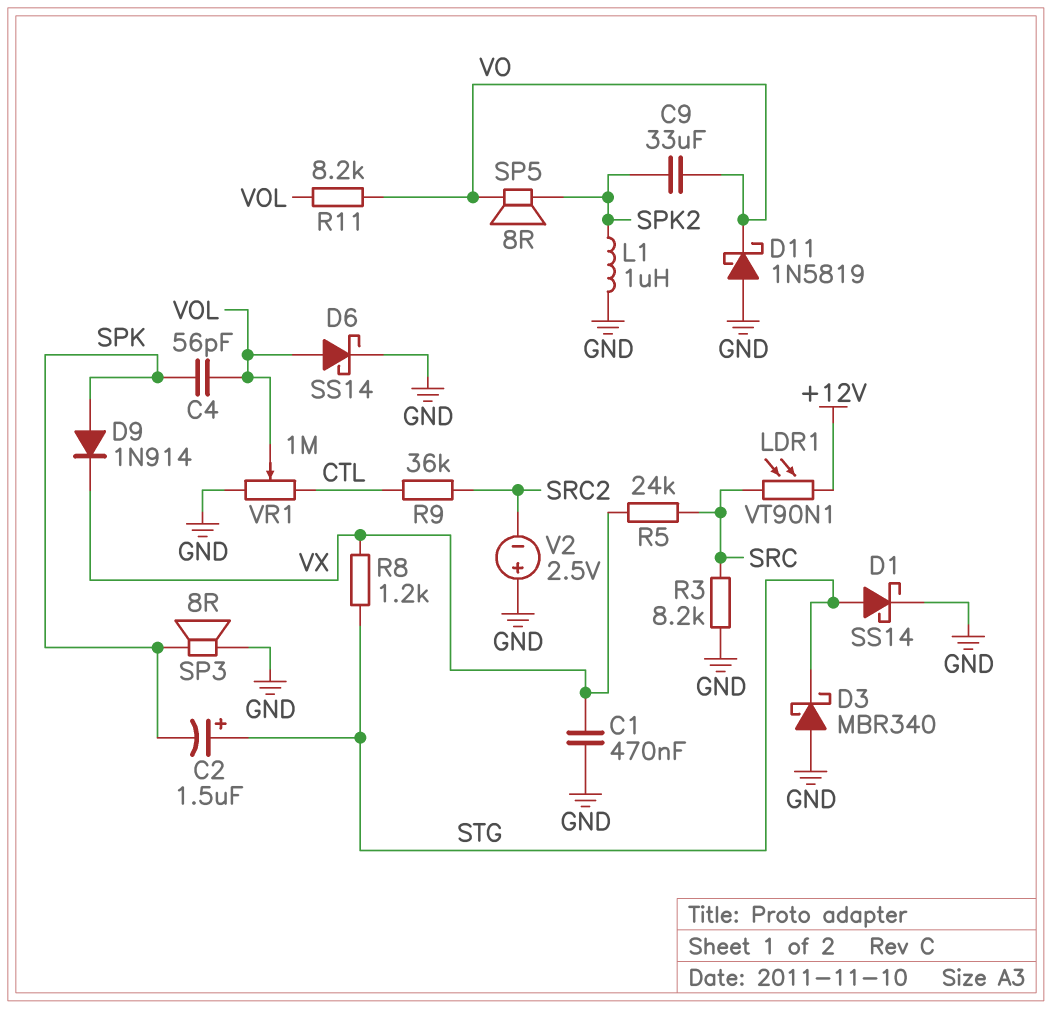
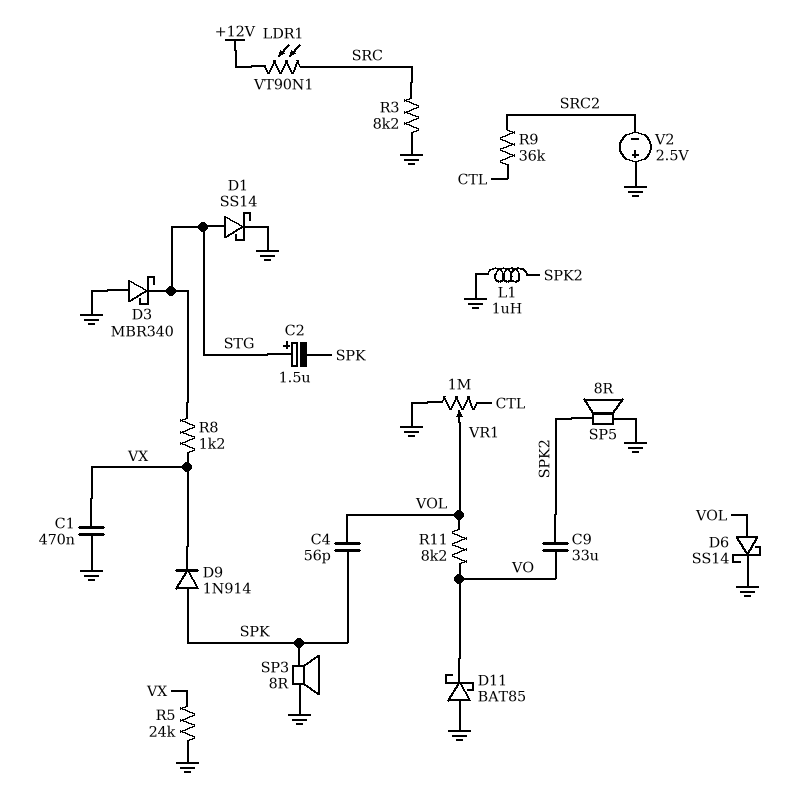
D11: schottky 1N5819 (A GND, K VO) -> schottky BAT85 (A GND, K VO)
R5: 24k (SRC, VX) -> 24k (GND, VX)
SP5: speaker 8R (SPK2, VO) -> speaker 8R (GND, SPK2)

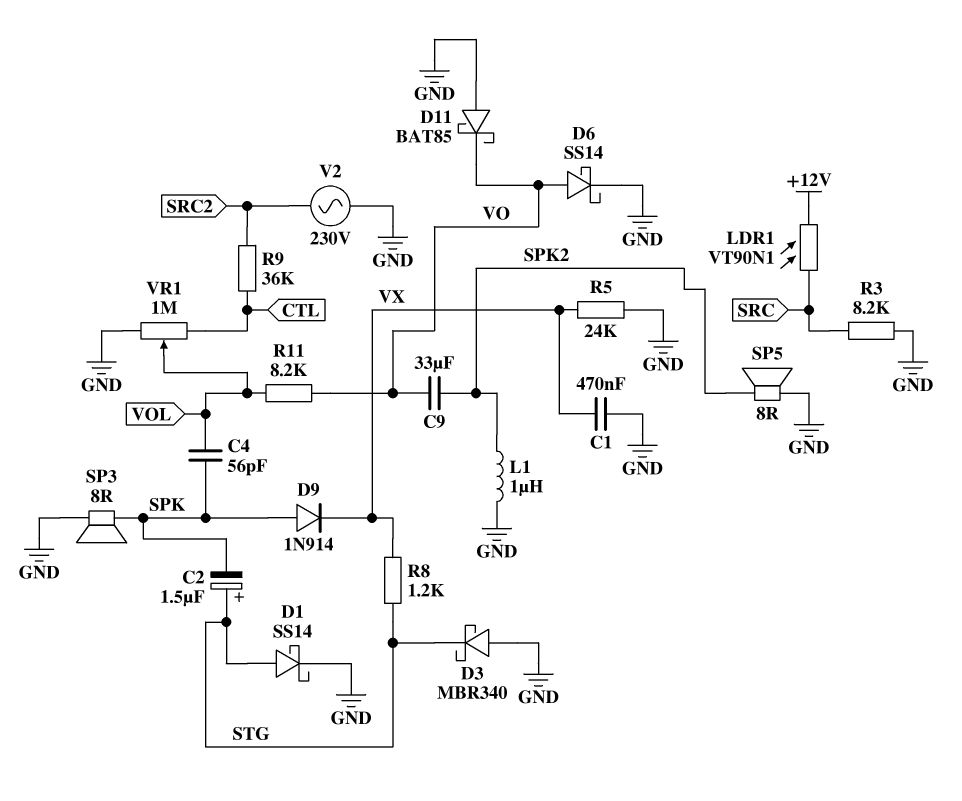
D6: schottky SS14 (A VOL, K GND) -> schottky SS14 (A VO, K GND)
V2: 2.5V (plus GND, minus SRC2) -> AC 230V (GND, SRC2)

